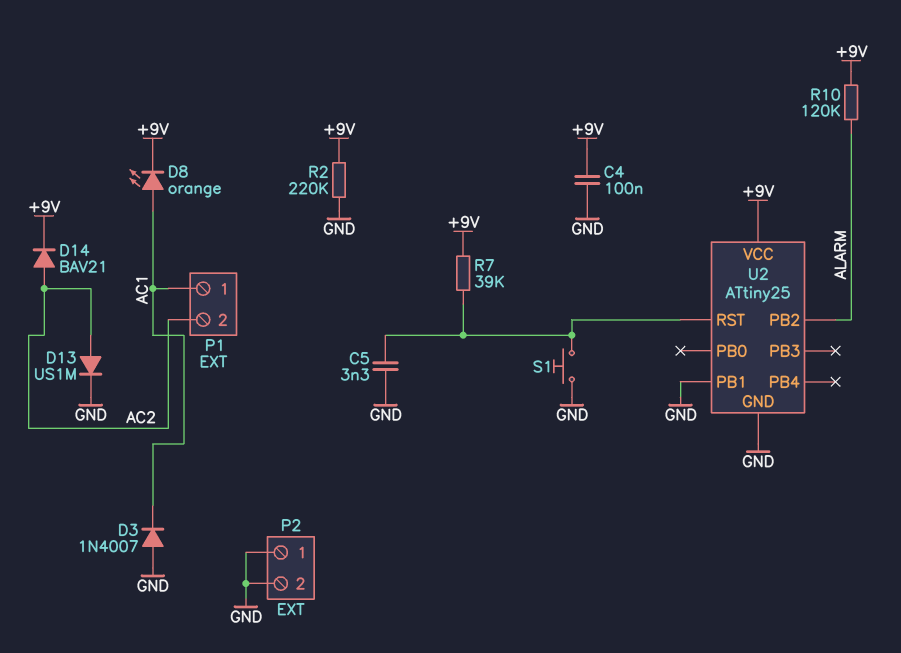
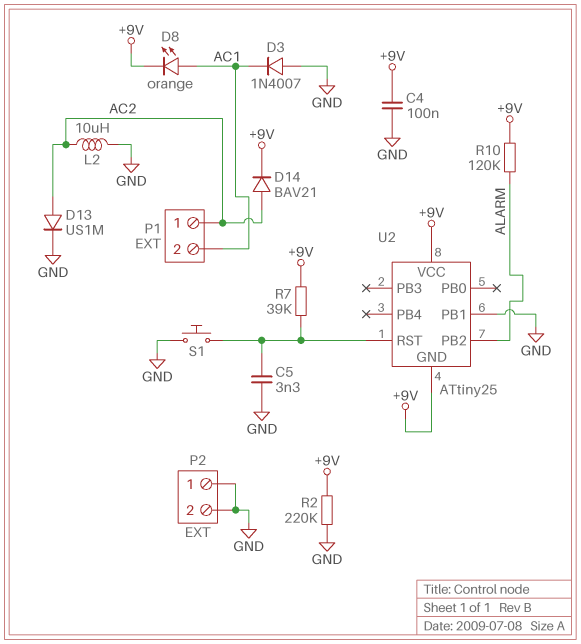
L2: none -> 10uH (AC2, GND)
P1 pin 1: AC1 -> AC2
P1 pin 2: AC2 -> AC1
U2 pin GND: GND -> +9V

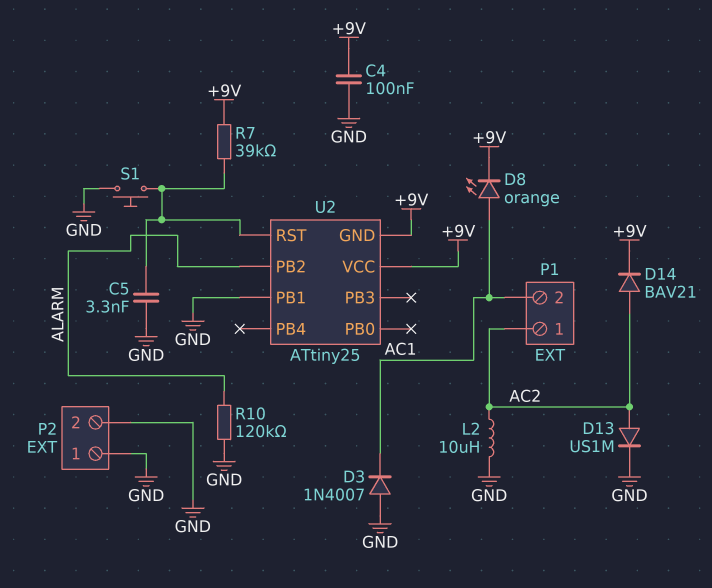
R2: 220k (+9V, GND) -> none
R10: 120k (+9V, ALARM) -> 120k (ALARM, GND)

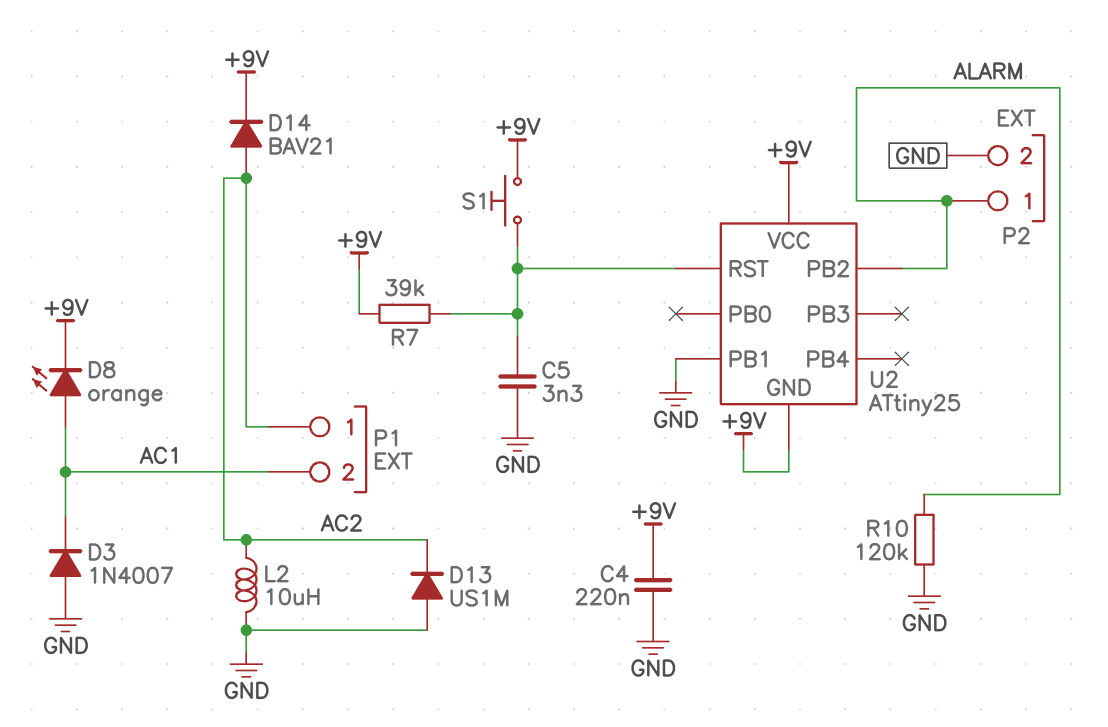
C4: 100nF (+9V, GND) -> 220nF (+9V, GND)
D13: diode US1M (A AC2, K GND) -> diode US1M (A GND, K AC2)
P2 pin 1: GND -> ALARM
S1: button (GND, U2/RST) -> button (+9V, U2/RST)

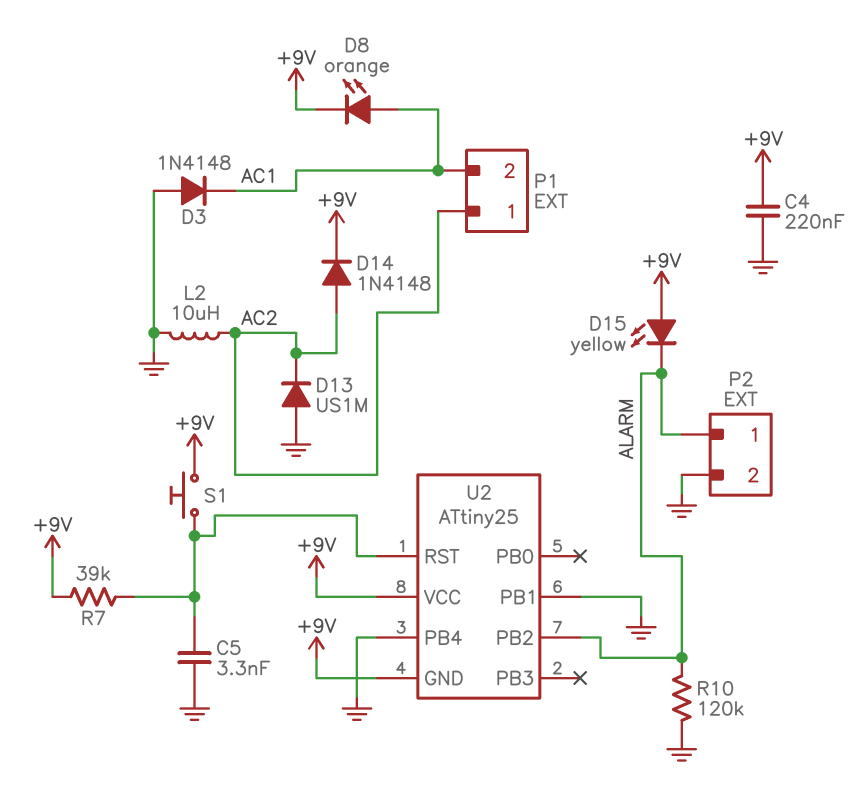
D3: diode 1N4007 (A GND, K AC1) -> diode 1N4148 (A GND, K AC1)
D14: diode BAV21 (A AC2, K +9V) -> diode 1N4148 (A AC2, K +9V)
D15: none -> LED yellow (A +9V, K ALARM)
U2 pin PB4: none -> GND

